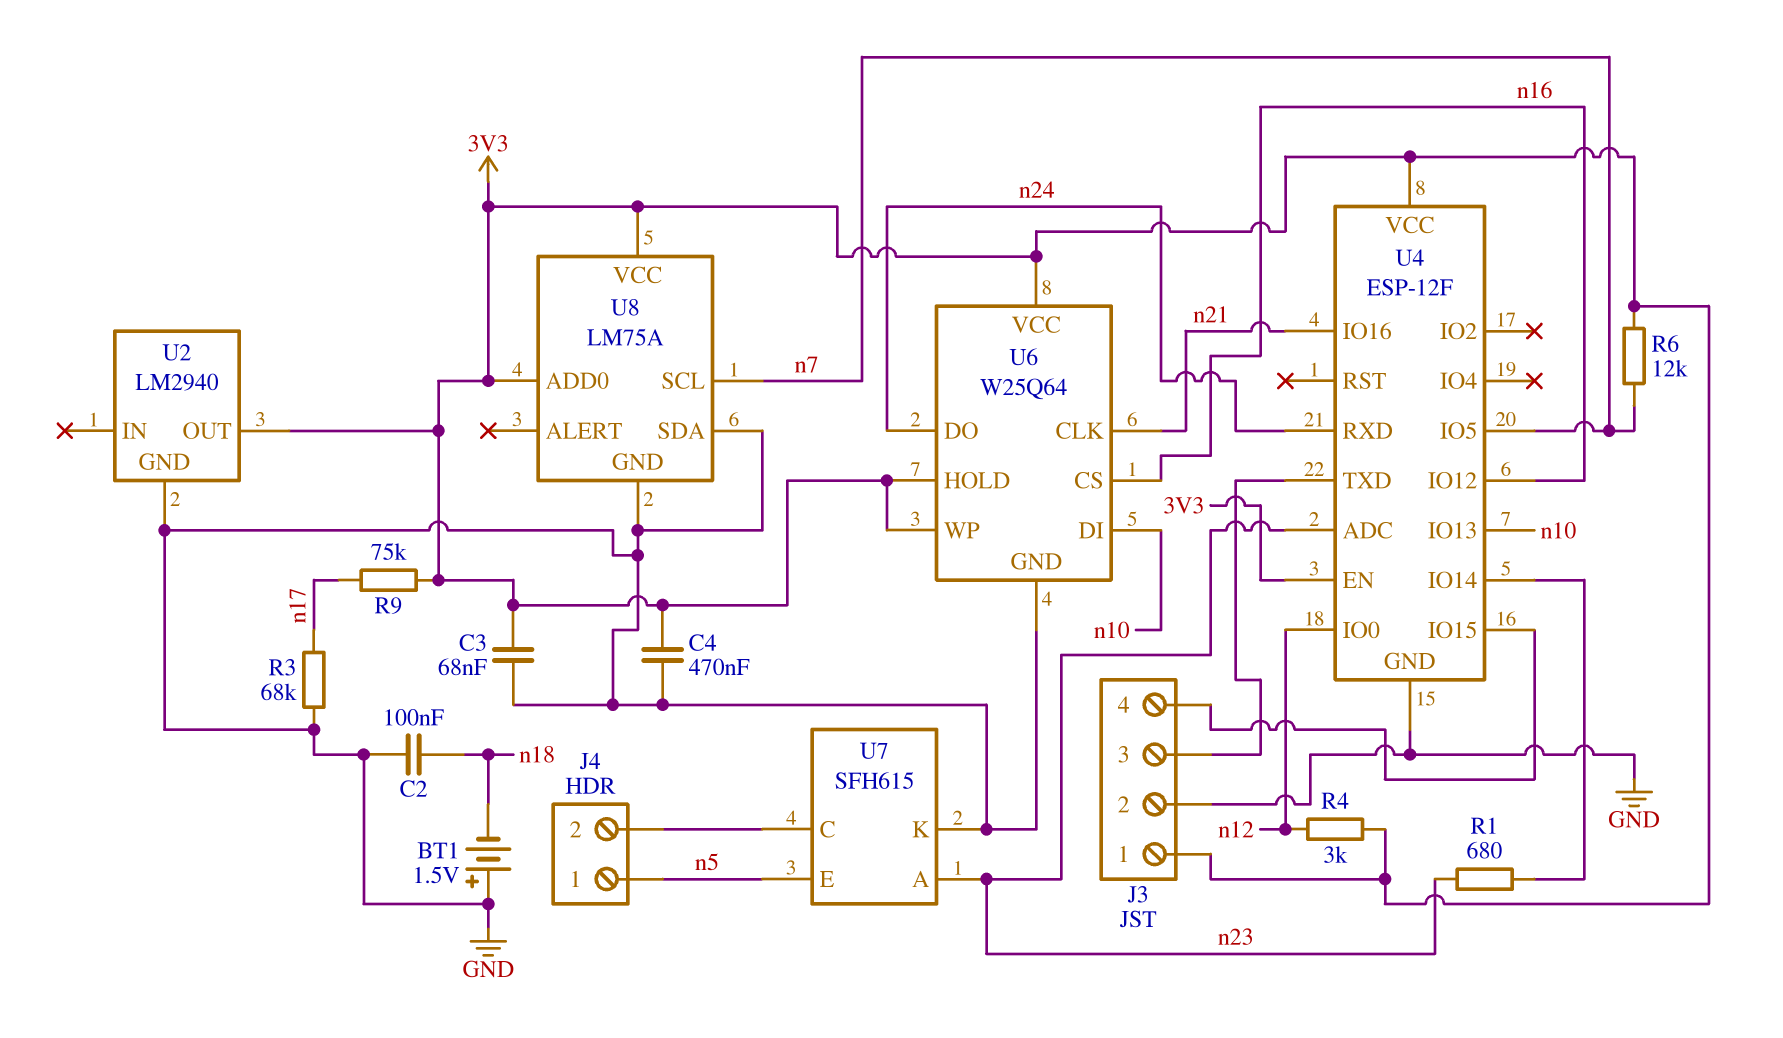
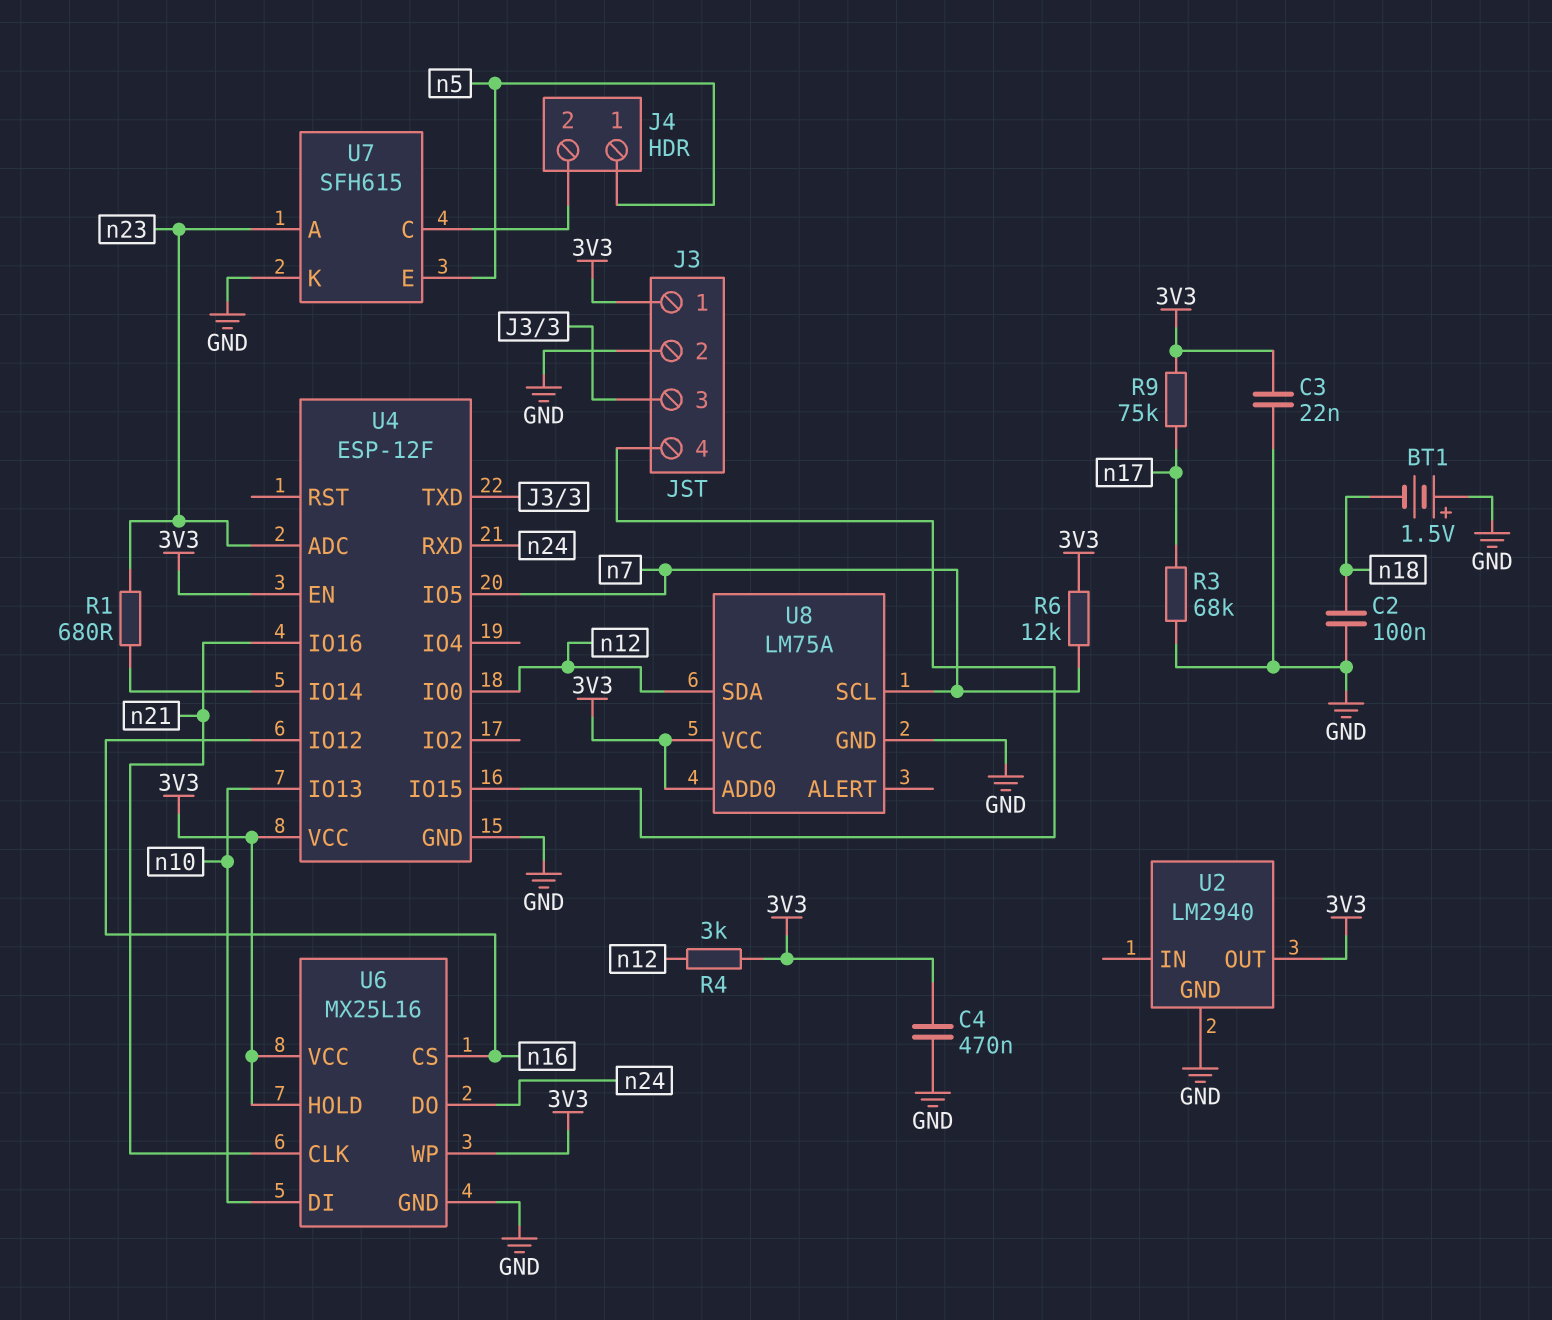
C3: 68nF (3V3, GND) -> 22nF (3V3, GND)
U6: W25Q64 -> MX25L16
U8 pin SDA: GND -> n12

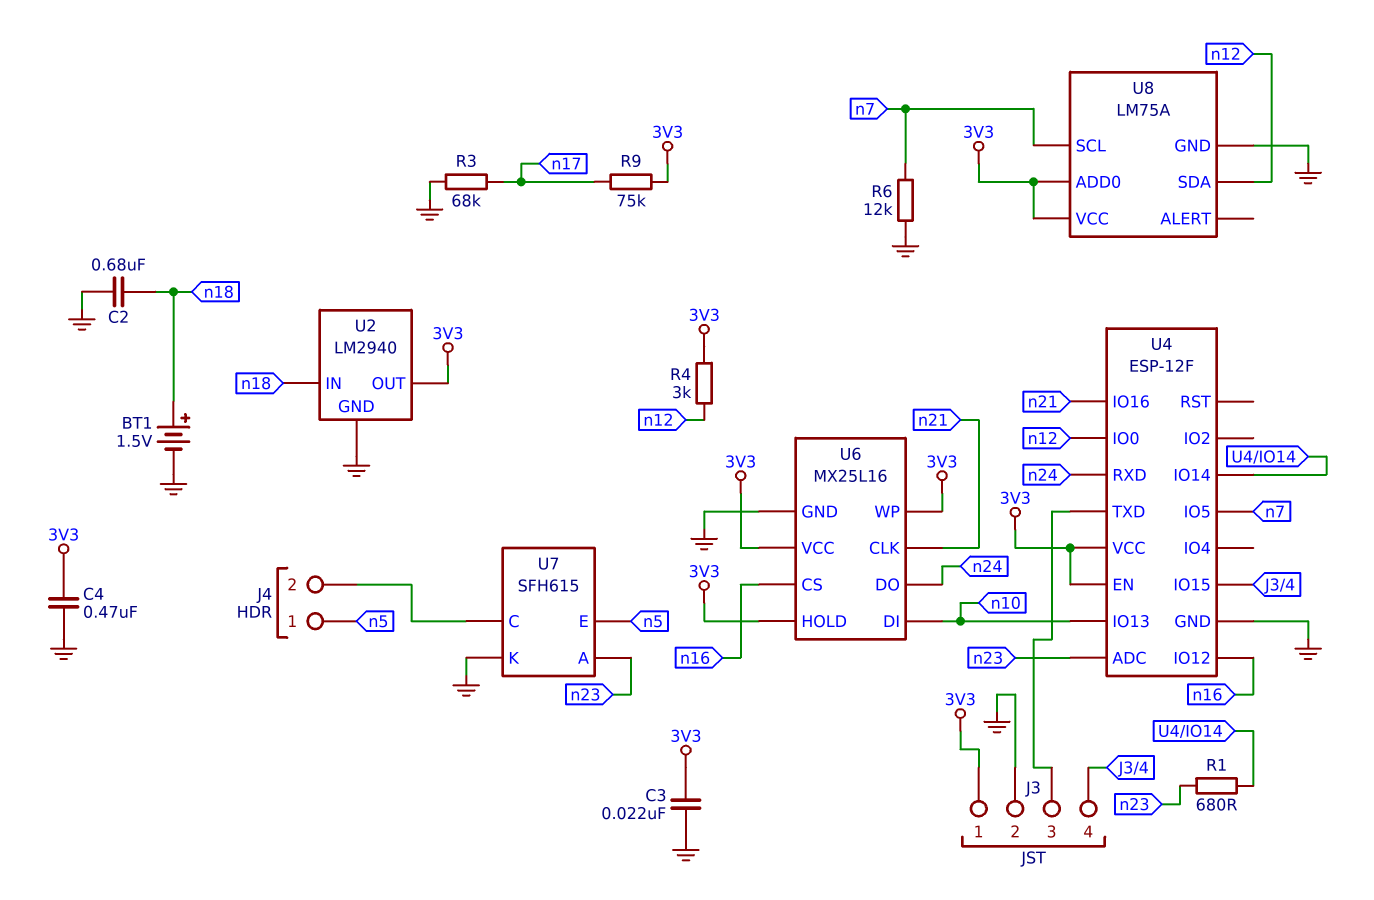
BT1: 1.5V (plus GND, minus n18) -> 1.5V (plus n18, minus GND)
C2: 100nF (GND, n18) -> 680nF (GND, n18)
R6: 12k (3V3, n7) -> 12k (GND, n7)
U2 pin IN: none -> n18

